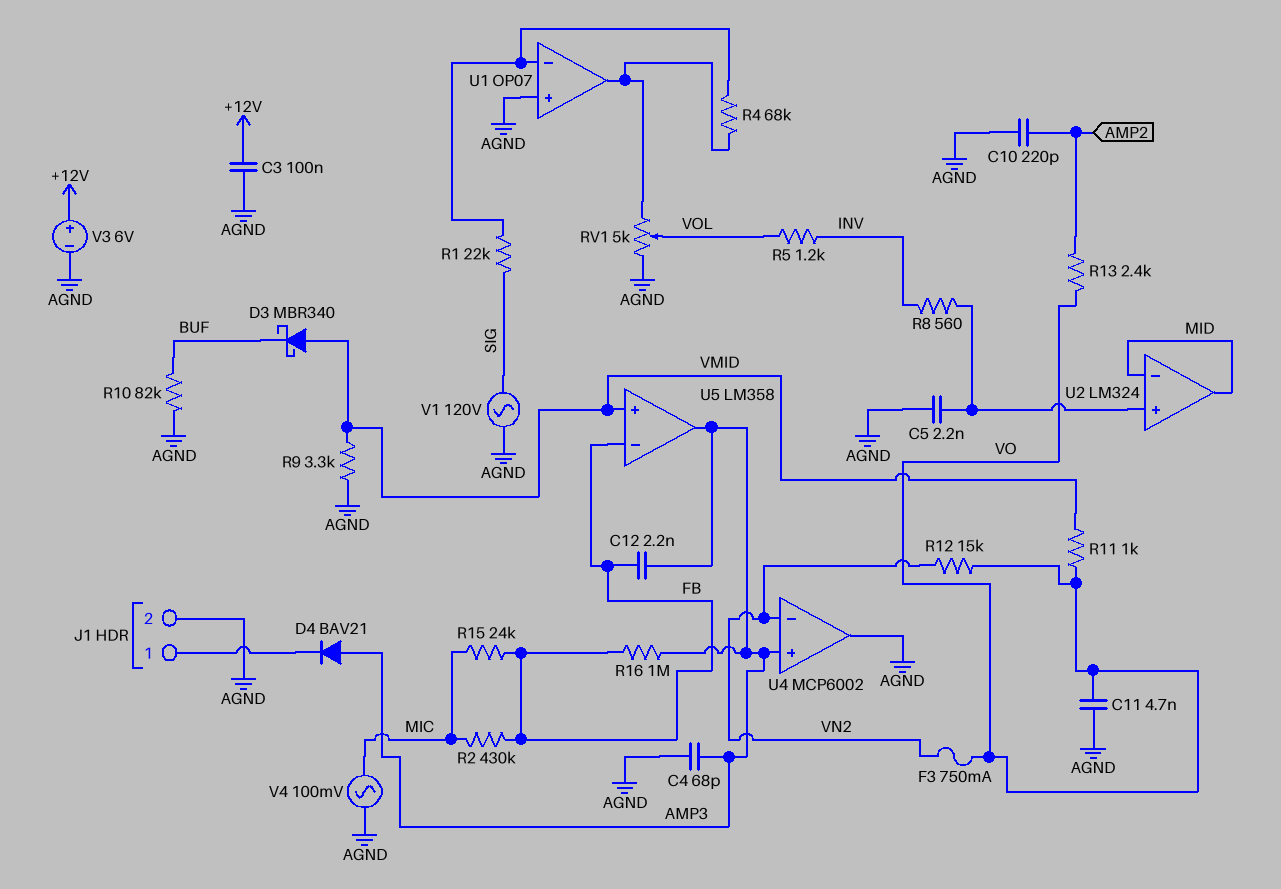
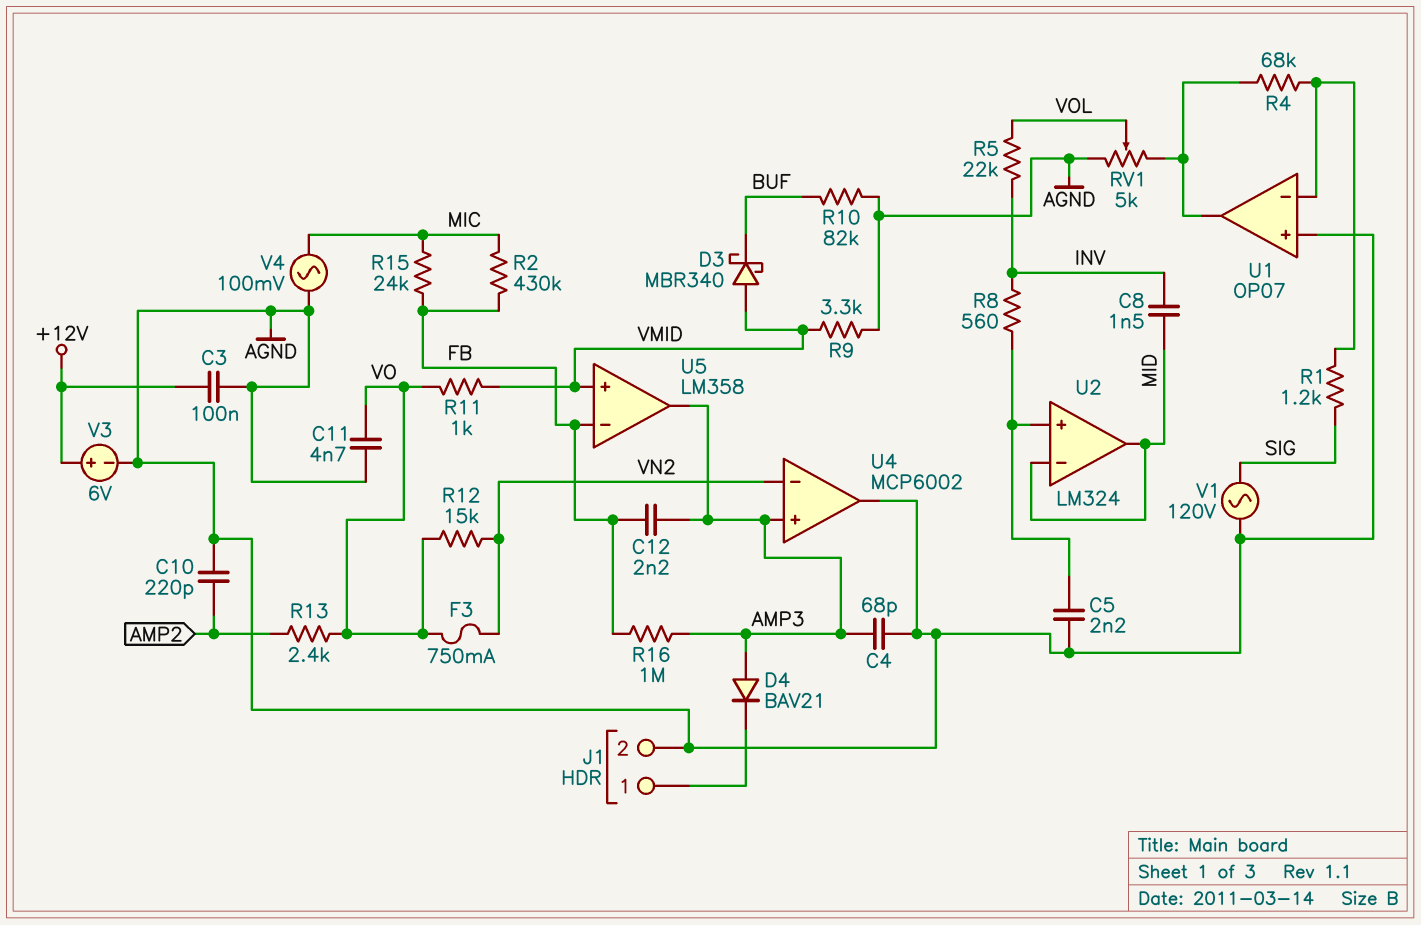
C8: none -> 1.5nF (INV, MID)
R1: 22k (SIG, U1/in-) -> 1.2k (SIG, U1/in-)
R5: 1.2k (INV, VOL) -> 22k (INV, VOL)

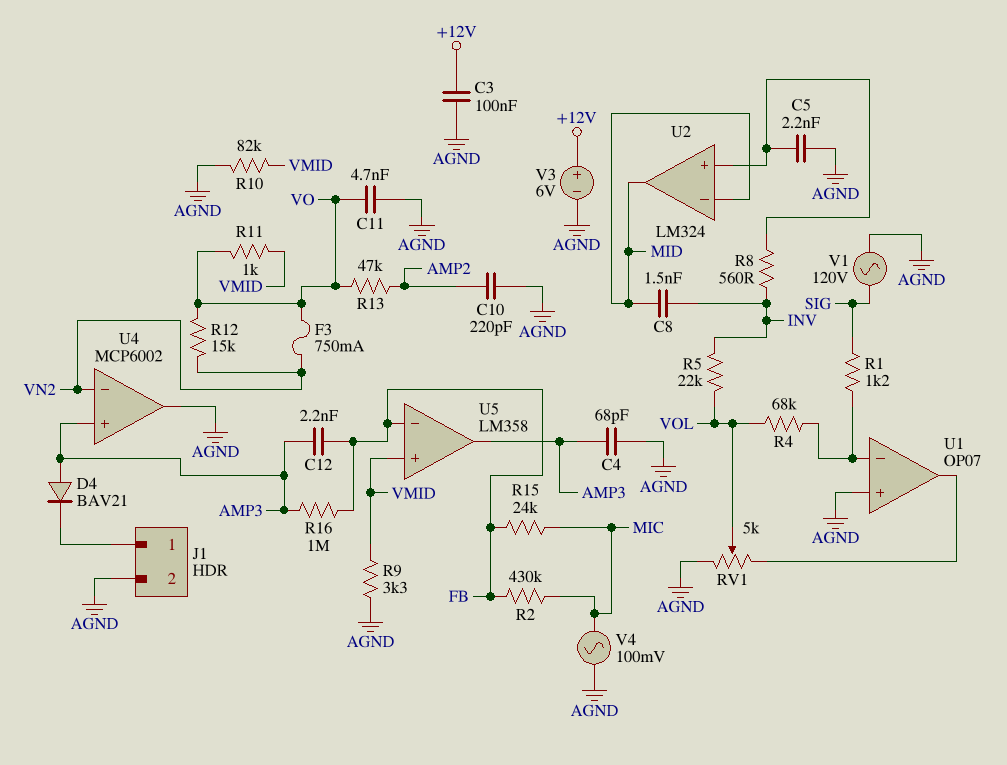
D3: schottky MBR340 (A VMID, K BUF) -> none
R4: 68k (U1/in-, U1/out) -> 68k (U1/in-, VOL)
R10: 82k (AGND, BUF) -> 82k (AGND, VMID)
R13: 2.4k (AMP2, VO) -> 47k (AMP2, VO)

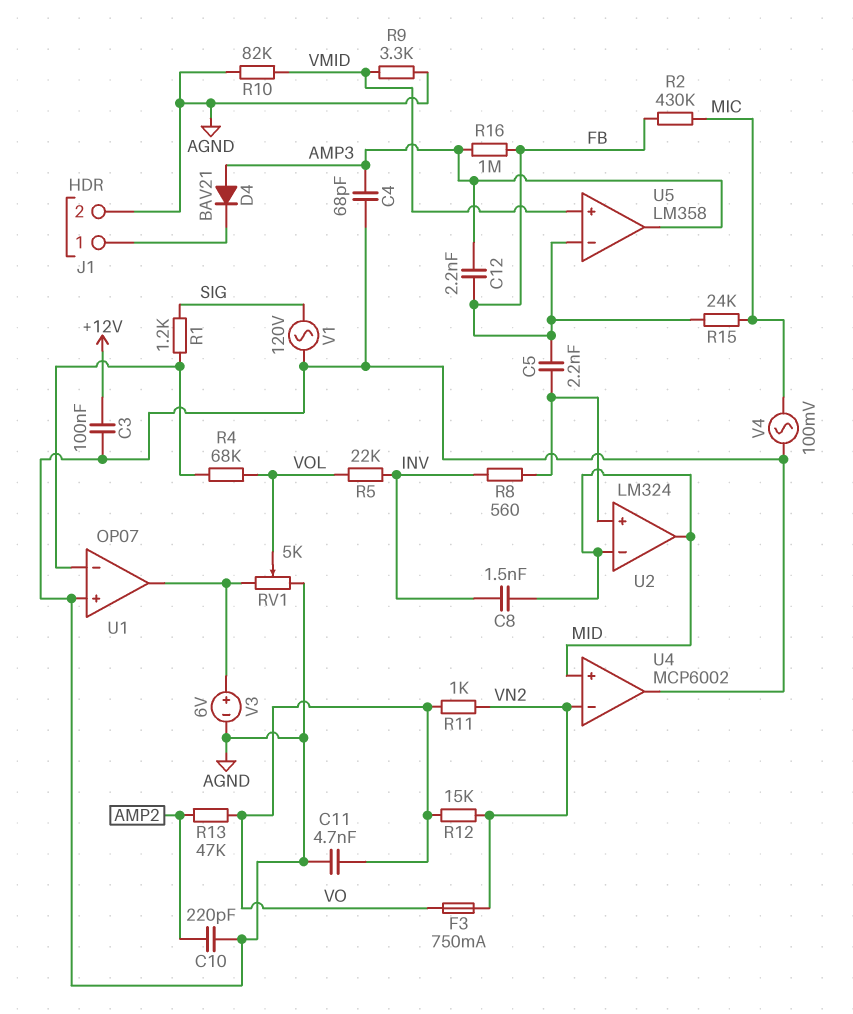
C5: 2.2nF (AGND, U2/in+) -> 2.2nF (FB, U2/in+)
R11: 1k (VMID, VO) -> 1k (VN2, VO)
U4 pin in+: AMP3 -> MID
V3: 6V (plus +12V, minus AGND) -> 6V (plus U1/out, minus AGND)

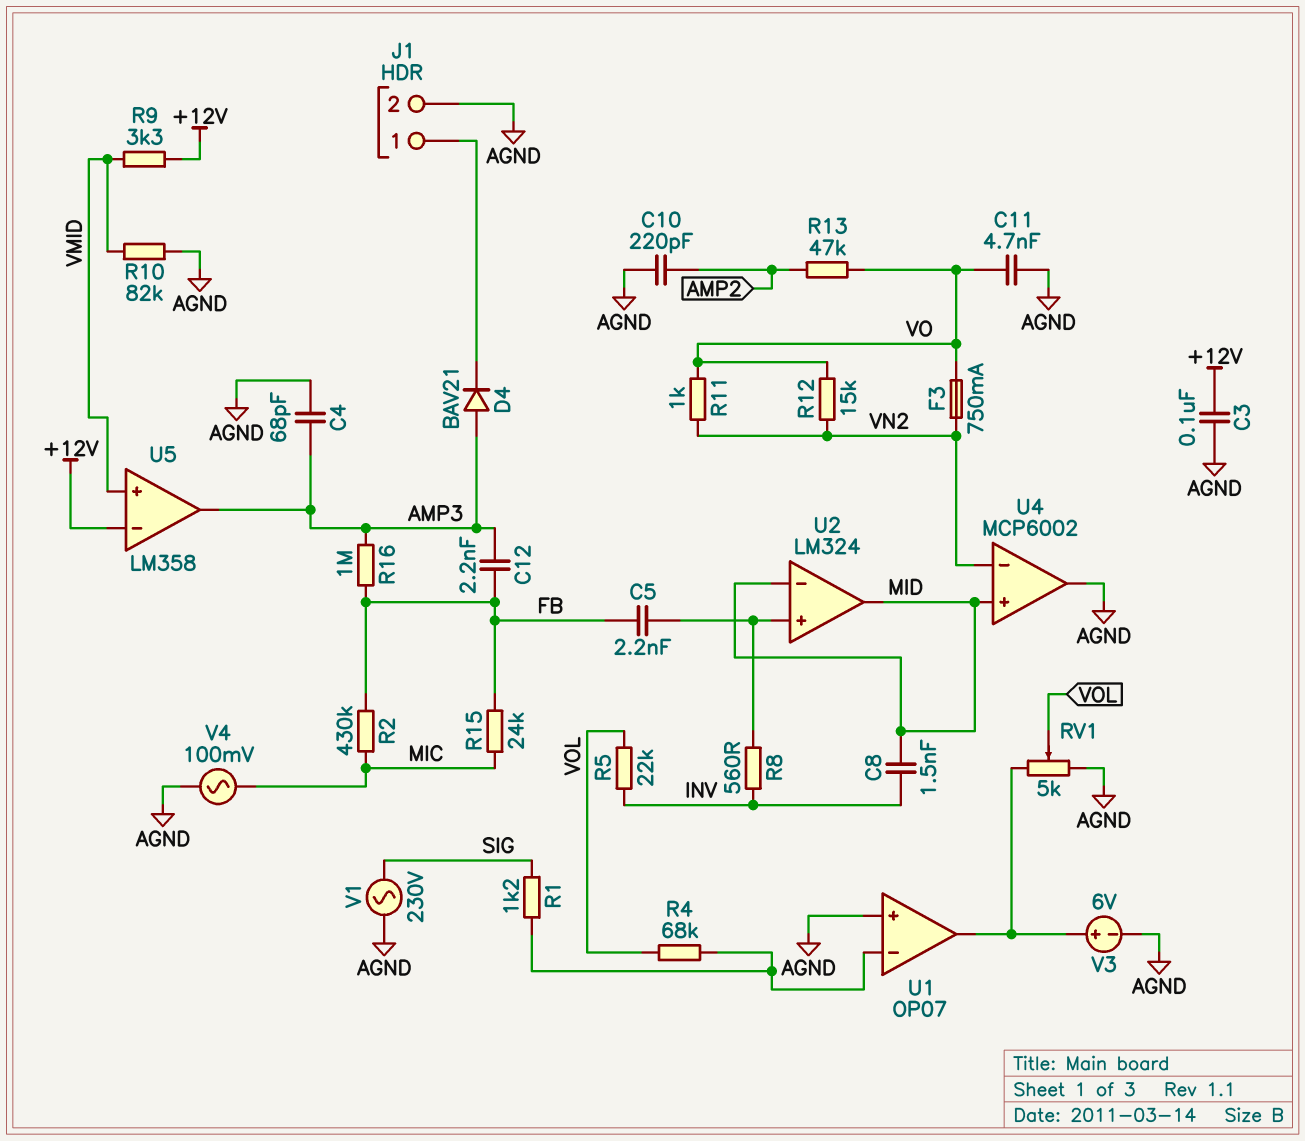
R9: 3.3k (AGND, VMID) -> 3.3k (+12V, VMID)
U5 pin in-: FB -> +12V
V1: AC 120V (AGND, SIG) -> AC 230V (AGND, SIG)

